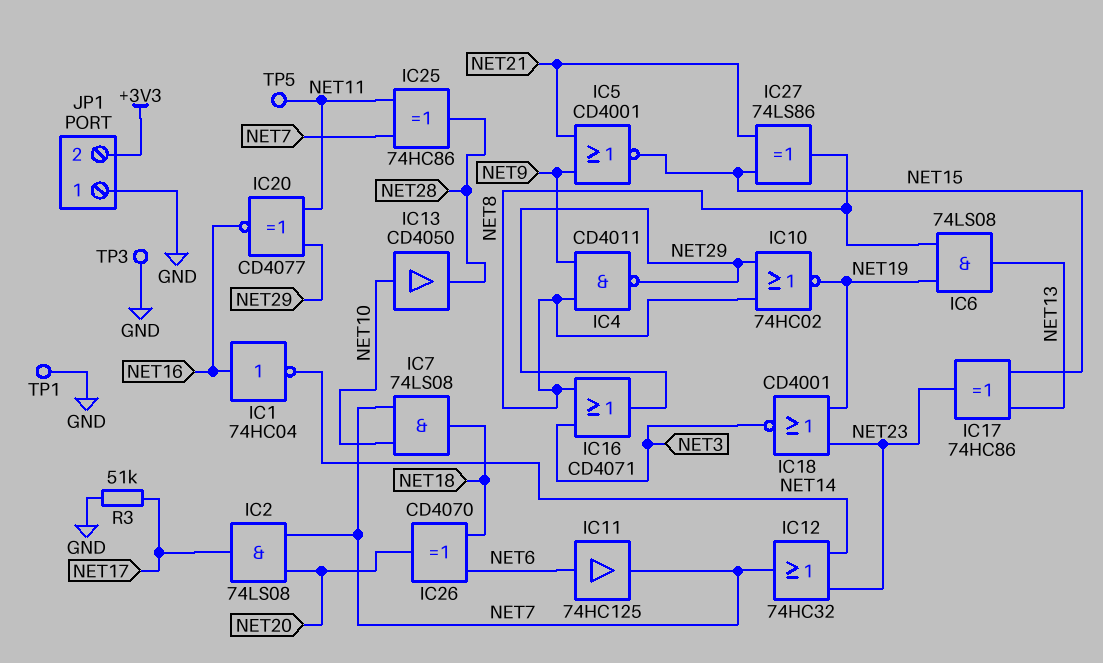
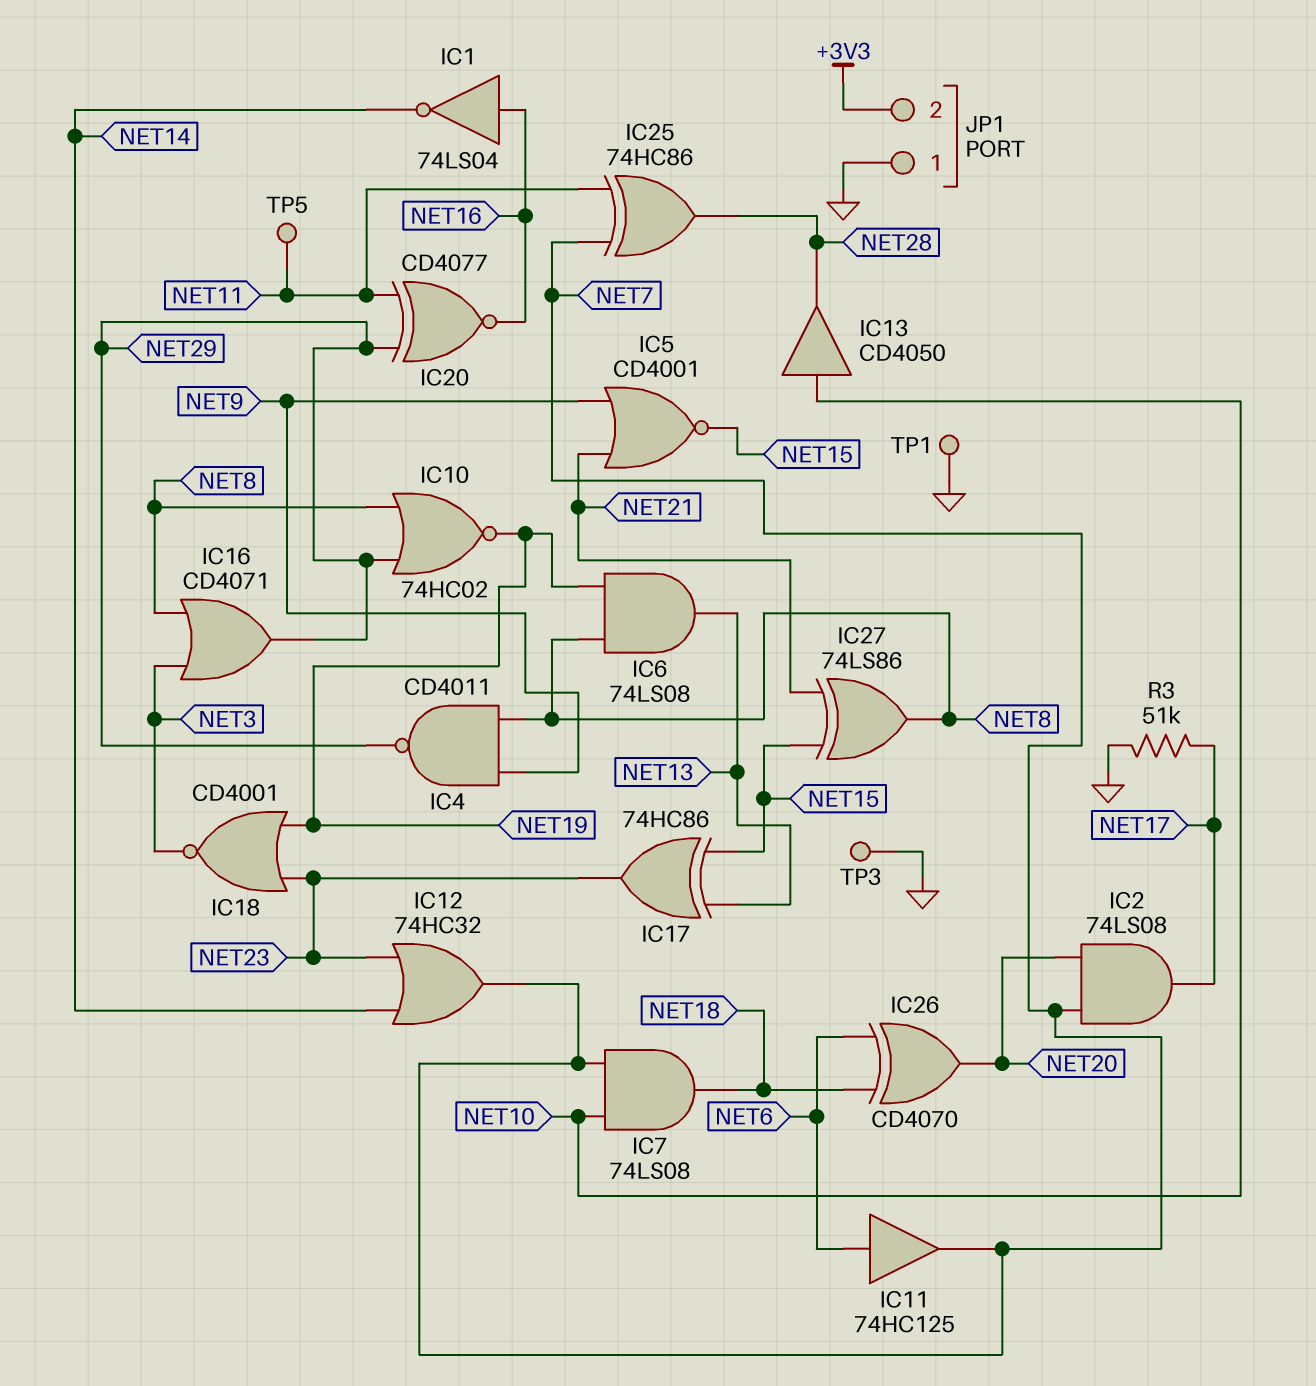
IC1: NOT 74HC04 (in NET16, out NET14) -> NOT 74LS04 (in NET16, out NET14)

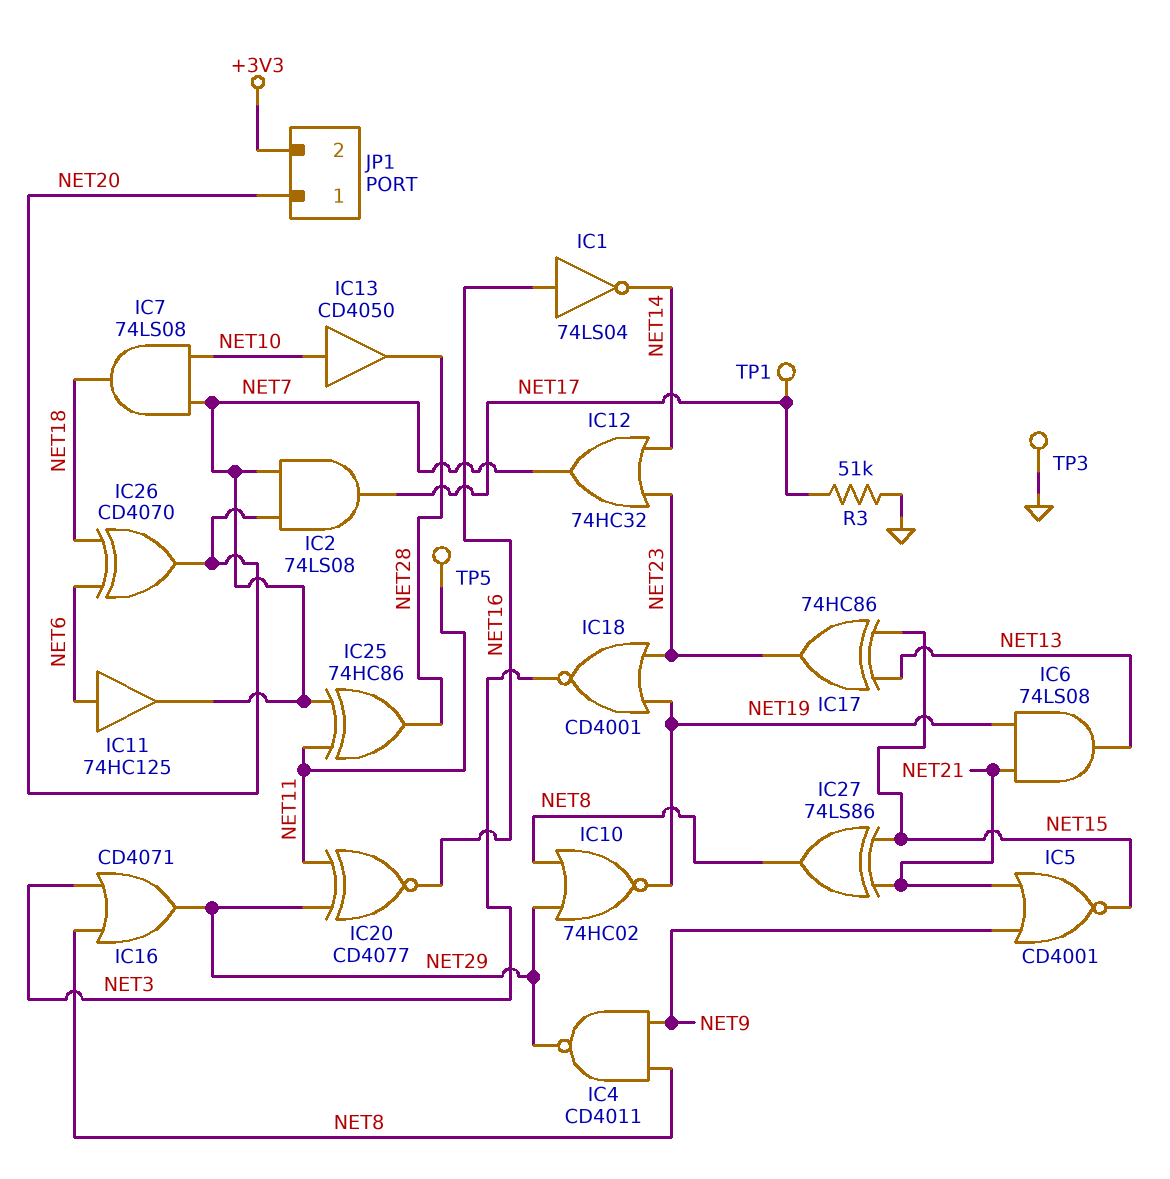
IC6: AND 74LS08 (in NET8, in NET19, out NET13) -> AND 74LS08 (in NET19, in NET21, out NET13)
JP1 pin 1: GND -> NET20
TP1: test point (GND) -> test point (NET17)

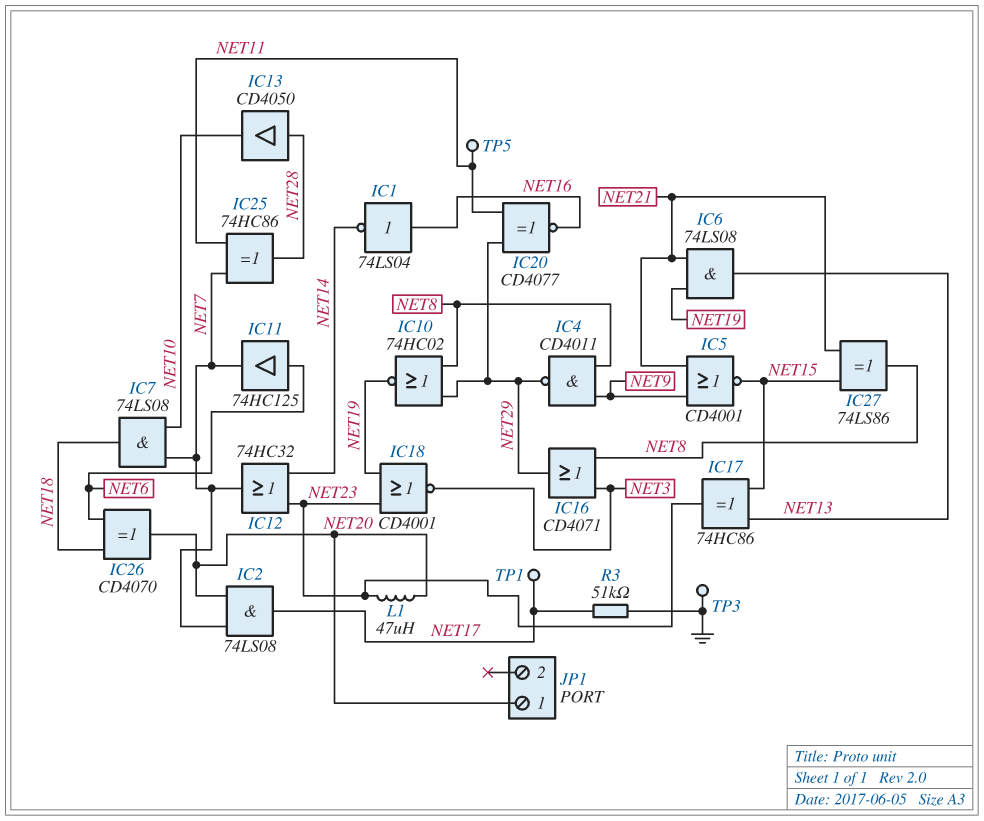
IC13: buffer CD4050 (in NET10, out NET28) -> buffer CD4050 (in NET28, out NET10)
JP1 pin 2: +3V3 -> none
L1: none -> 47uH (NET20, NET23)

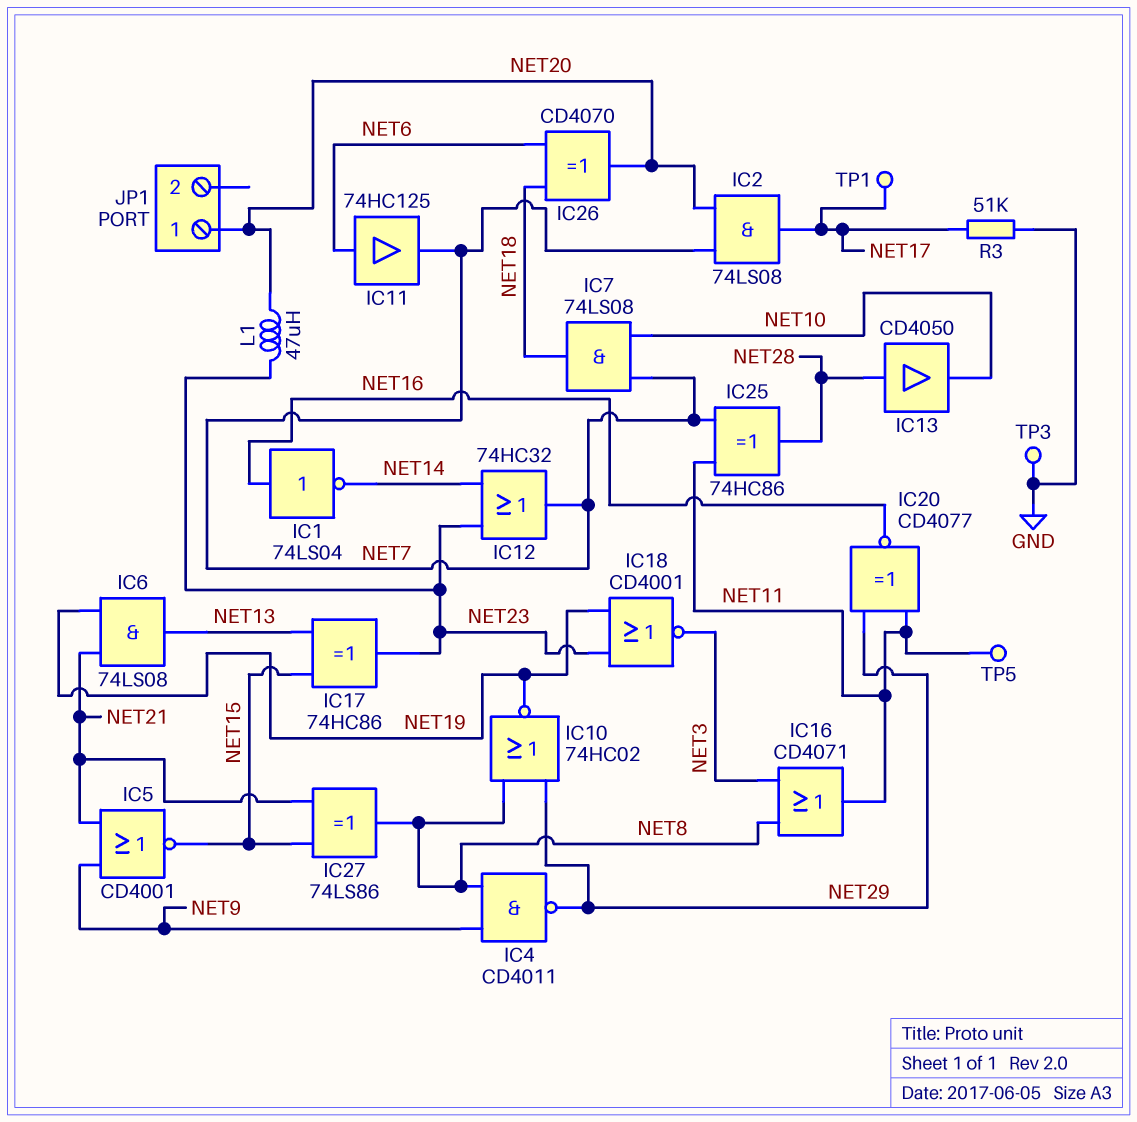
IC16: OR CD4071 (in NET3, in NET8, out NET29) -> OR CD4071 (in NET3, in NET8, out NET11)

